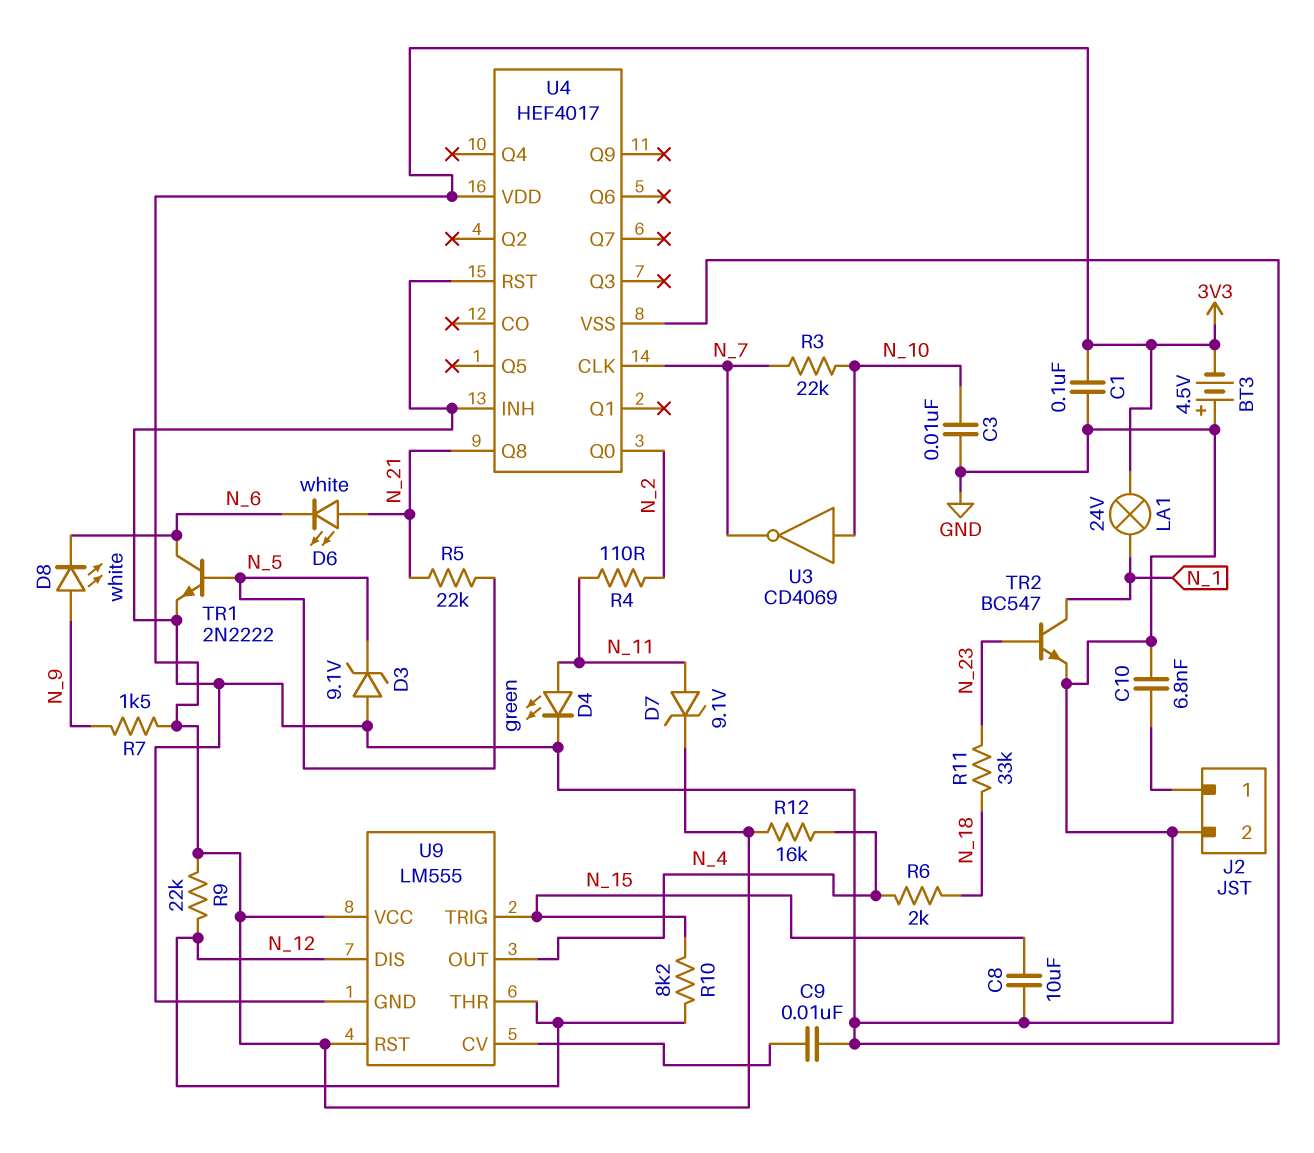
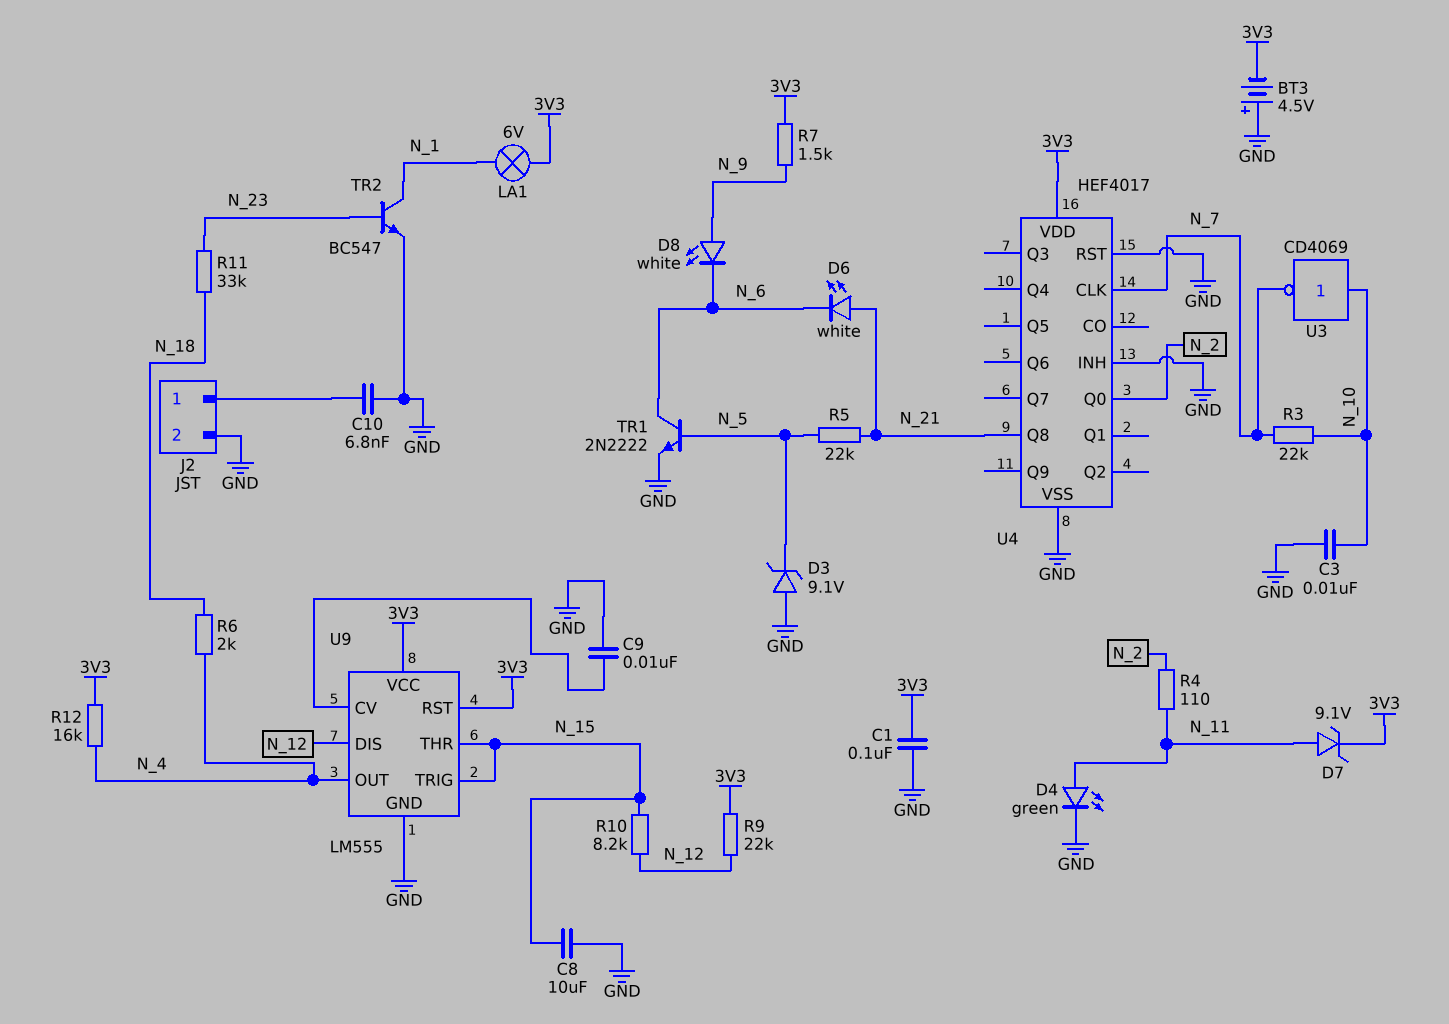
LA1: lamp 24V (3V3, N_1) -> lamp 6V (3V3, N_1)
U9 pin THR: N_12 -> N_15

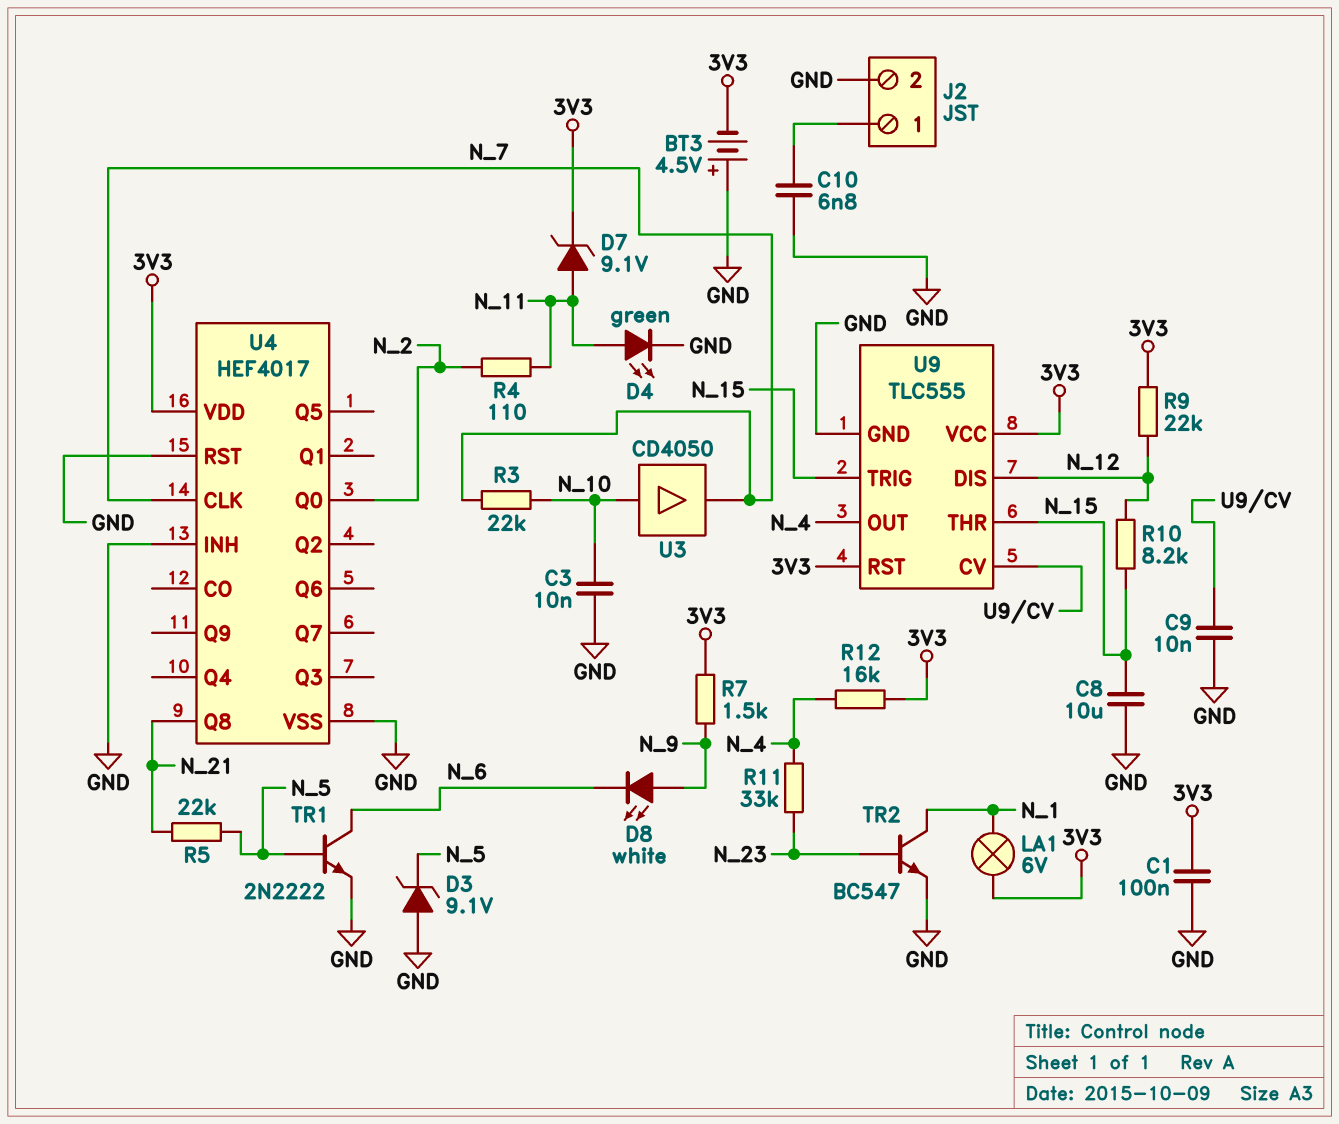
D6: LED white (A N_21, K N_6) -> none
R6: 2k (N_4, N_18) -> none
R11: 33k (N_18, N_23) -> 33k (N_4, N_23)
U3: NOT CD4069 (in N_10, out N_7) -> buffer CD4050 (in N_10, out N_7)
U9: LM555 -> TLC555

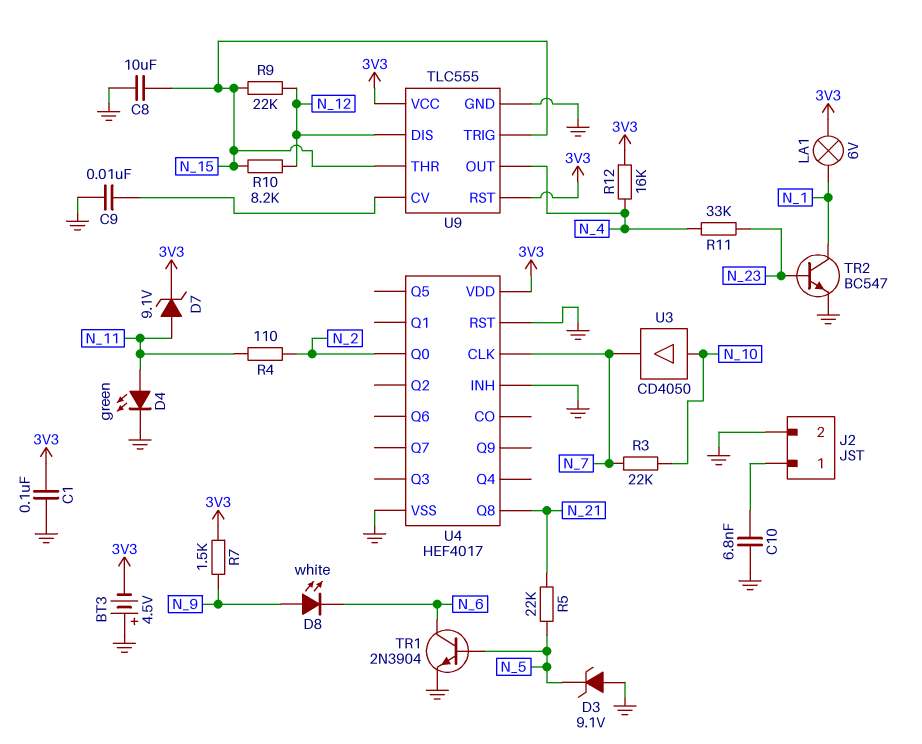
C3: 10nF (GND, N_10) -> none
R9: 22k (3V3, N_12) -> 22k (N_12, N_15)
TR1: NPN 2N2222 (B N_5, C N_6, E GND) -> NPN 2N3904 (B N_5, C N_6, E GND)

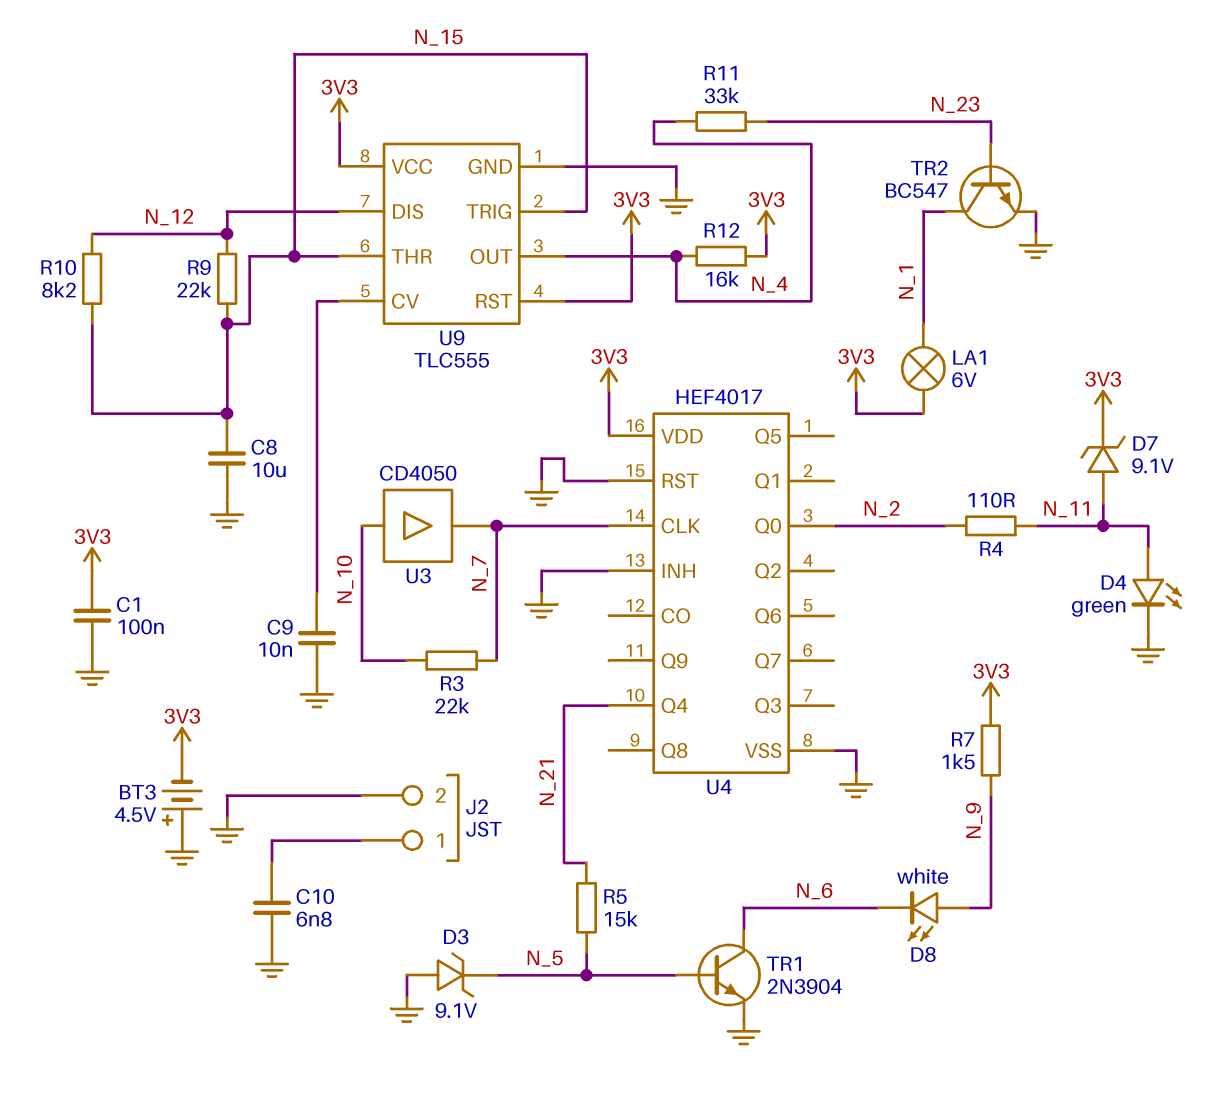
R5: 22k (N_5, N_21) -> 15k (N_5, N_21)
U4 pin Q4: none -> N_21
U4 pin Q8: N_21 -> none

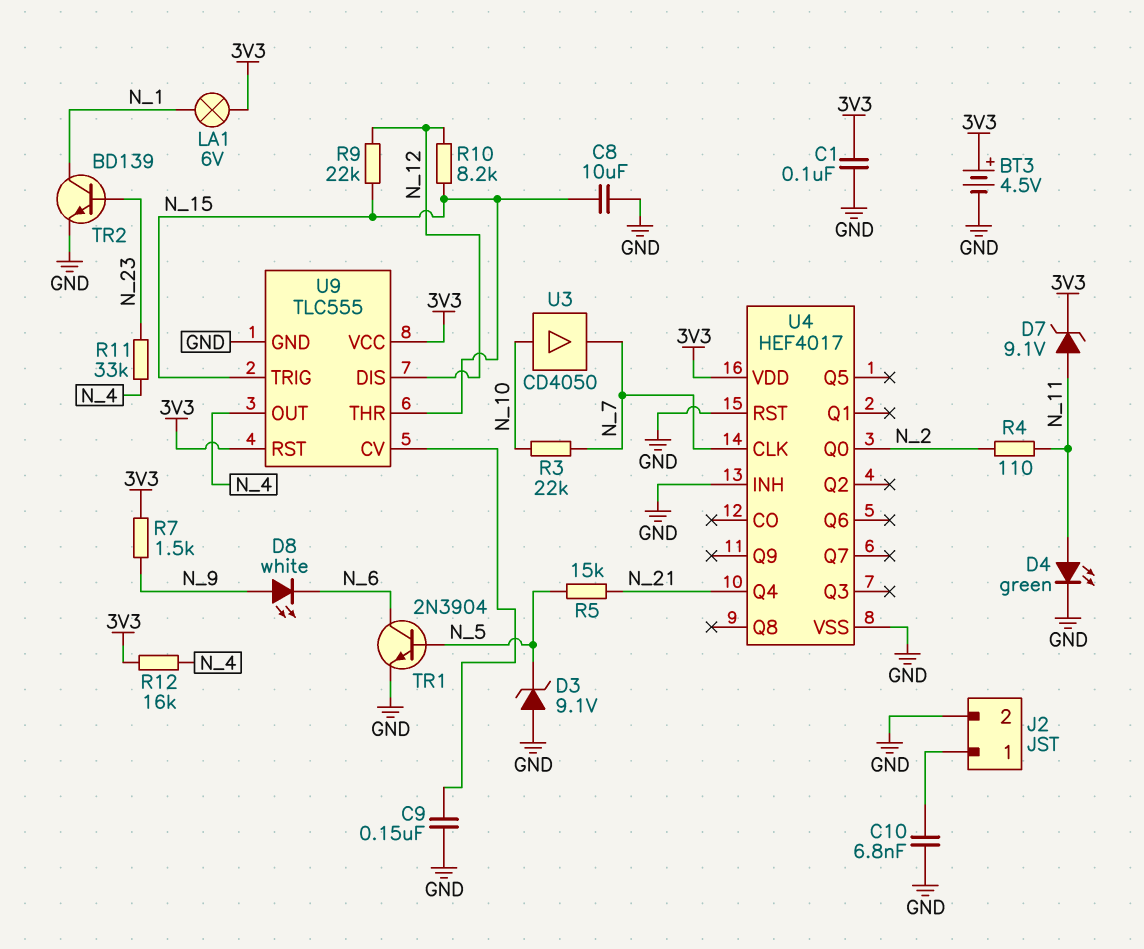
BT3: 4.5V (plus GND, minus 3V3) -> 4.5V (plus 3V3, minus GND)
C9: 10nF (GND, U9/CV) -> 150nF (GND, U9/CV)
TR2: NPN BC547 (B N_23, C N_1, E GND) -> NPN BD139 (B N_23, C N_1, E GND)

